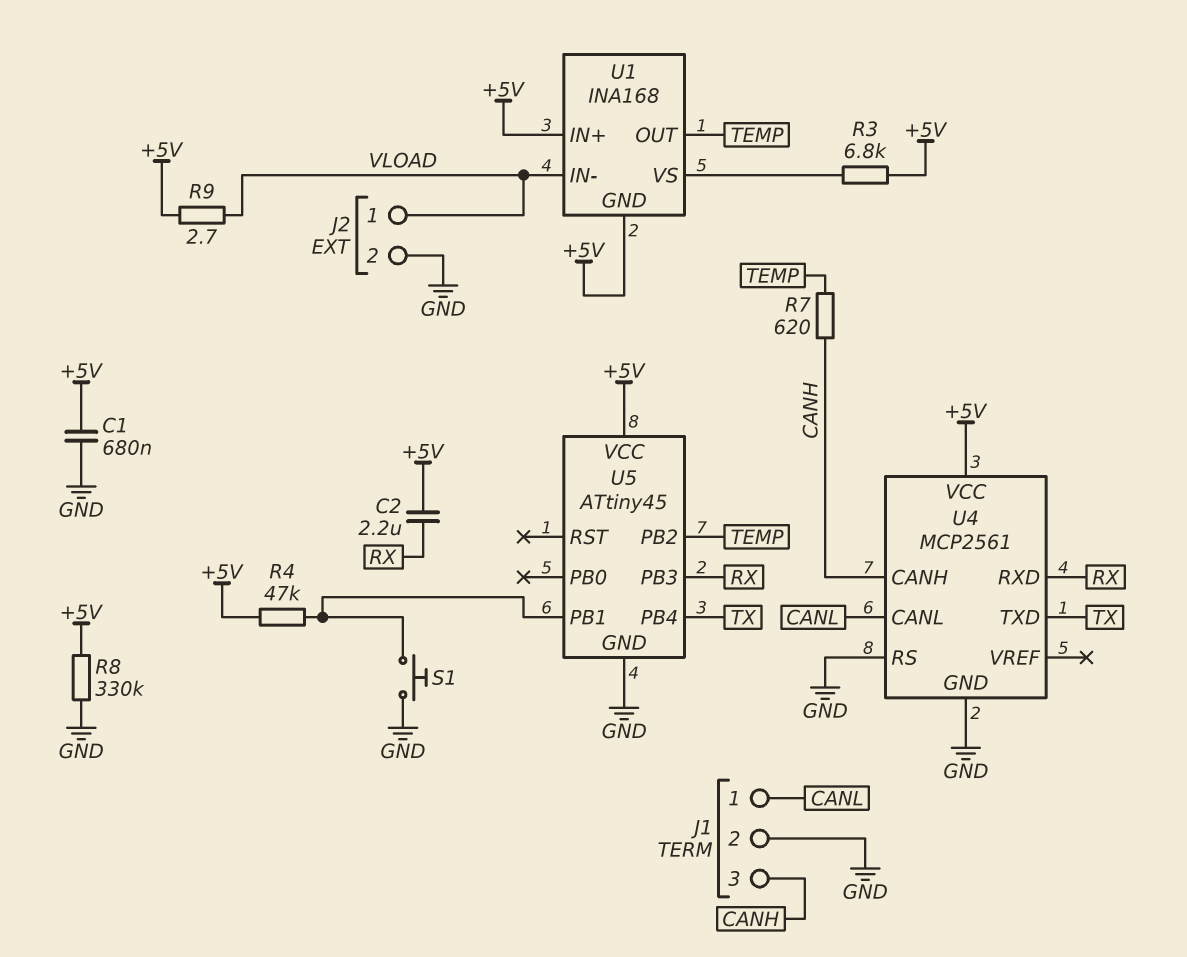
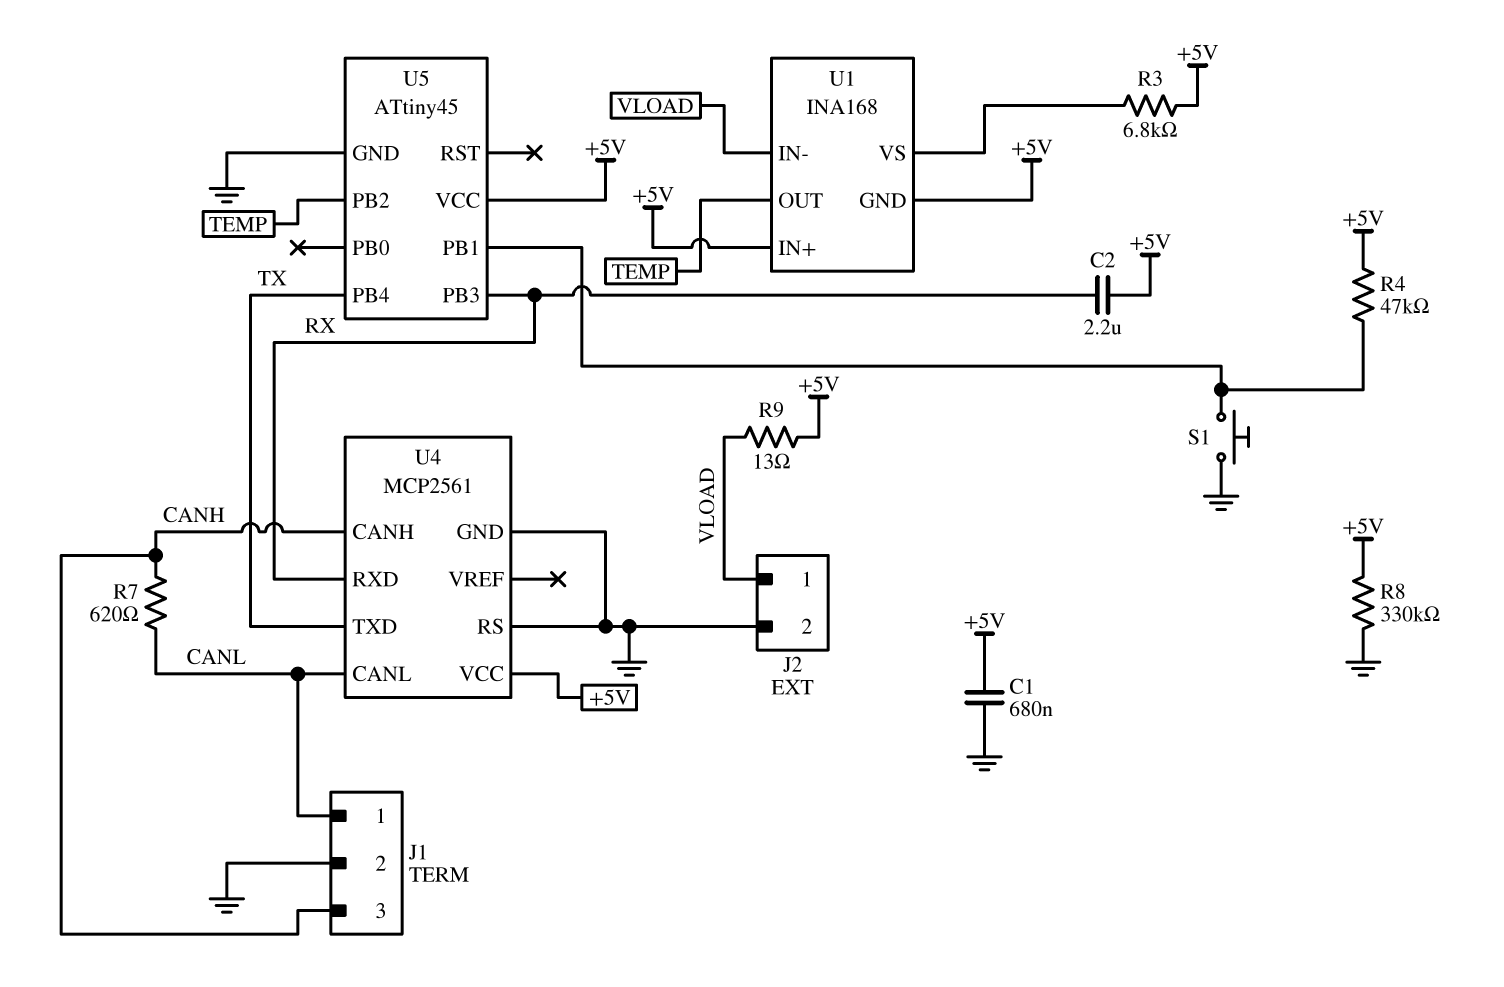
R7: 620 (CANH, TEMP) -> 620 (CANH, CANL)
R9: 2.7 (+5V, VLOAD) -> 13 (+5V, VLOAD)

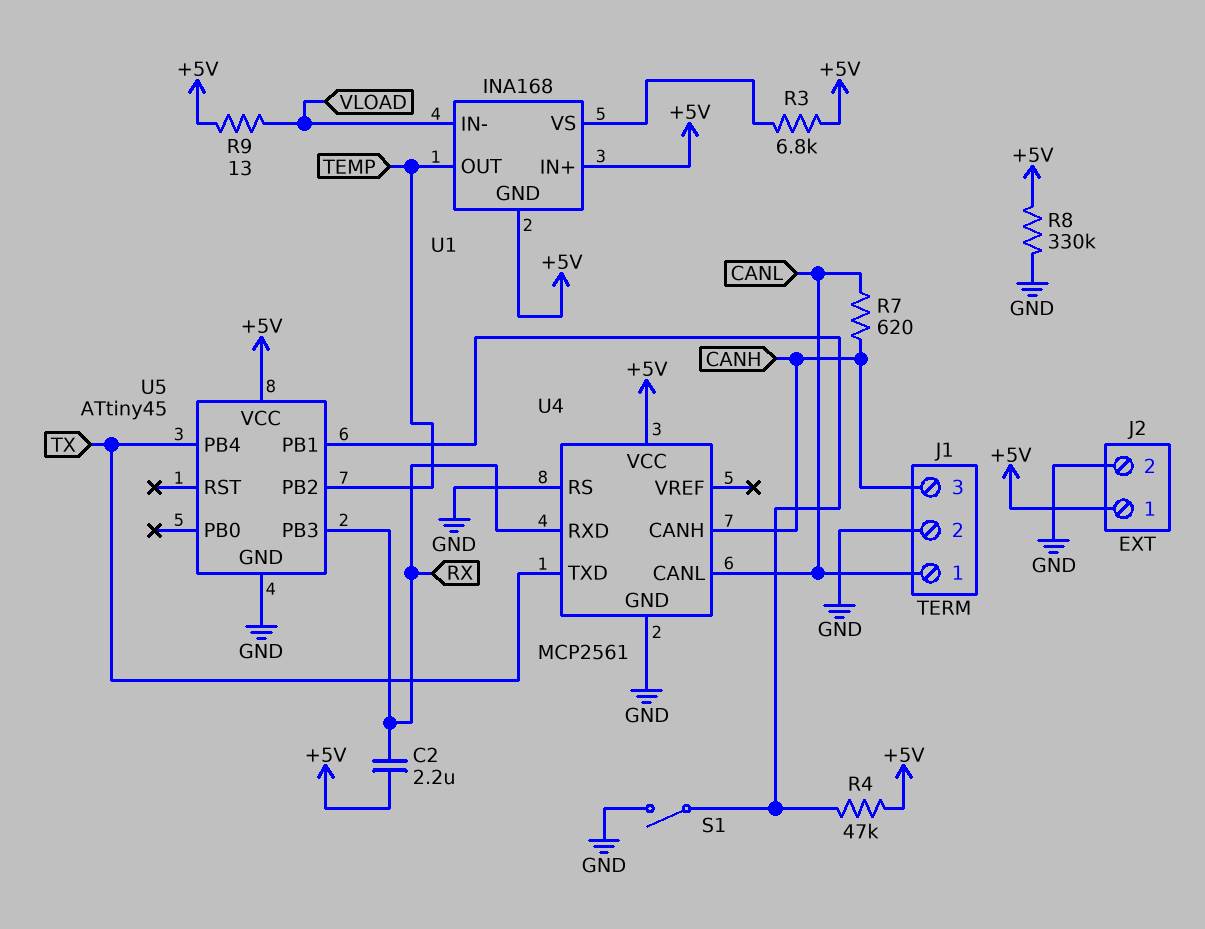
C1: 680nF (+5V, GND) -> none
J2 pin 1: VLOAD -> +5V
S1: button (GND, U5/PB1) -> switch (GND, U5/PB1)

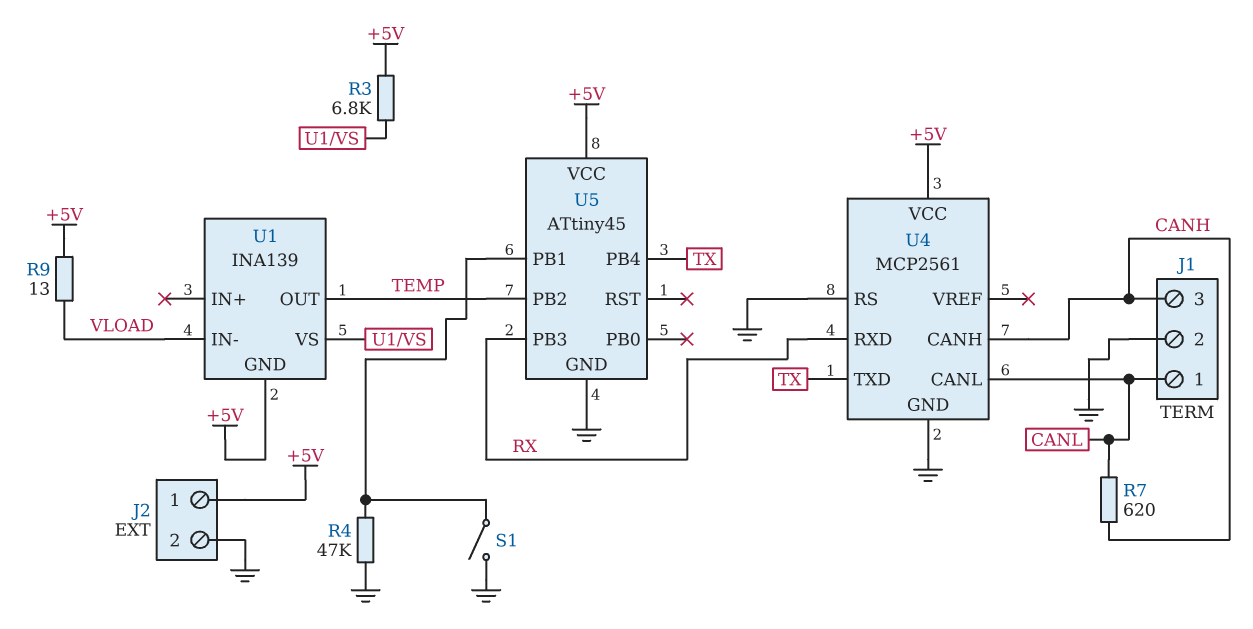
C2: 2.2uF (+5V, RX) -> none
R4: 47k (+5V, U5/PB1) -> 47k (GND, U5/PB1)
R8: 330k (+5V, GND) -> none
U1: INA168 -> INA139
U1 pin IN+: +5V -> none

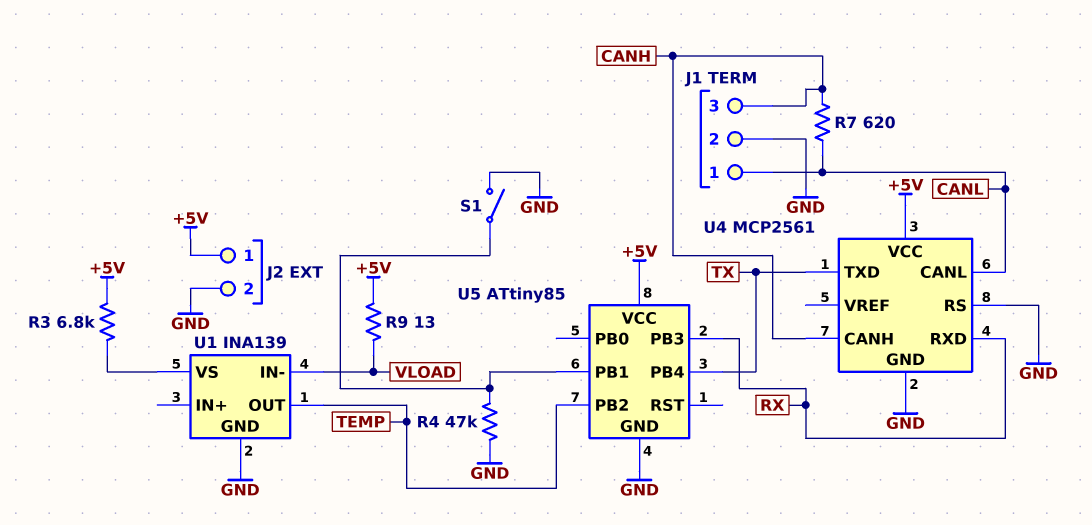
U1 pin GND: +5V -> GND
U5: ATtiny45 -> ATtiny85

